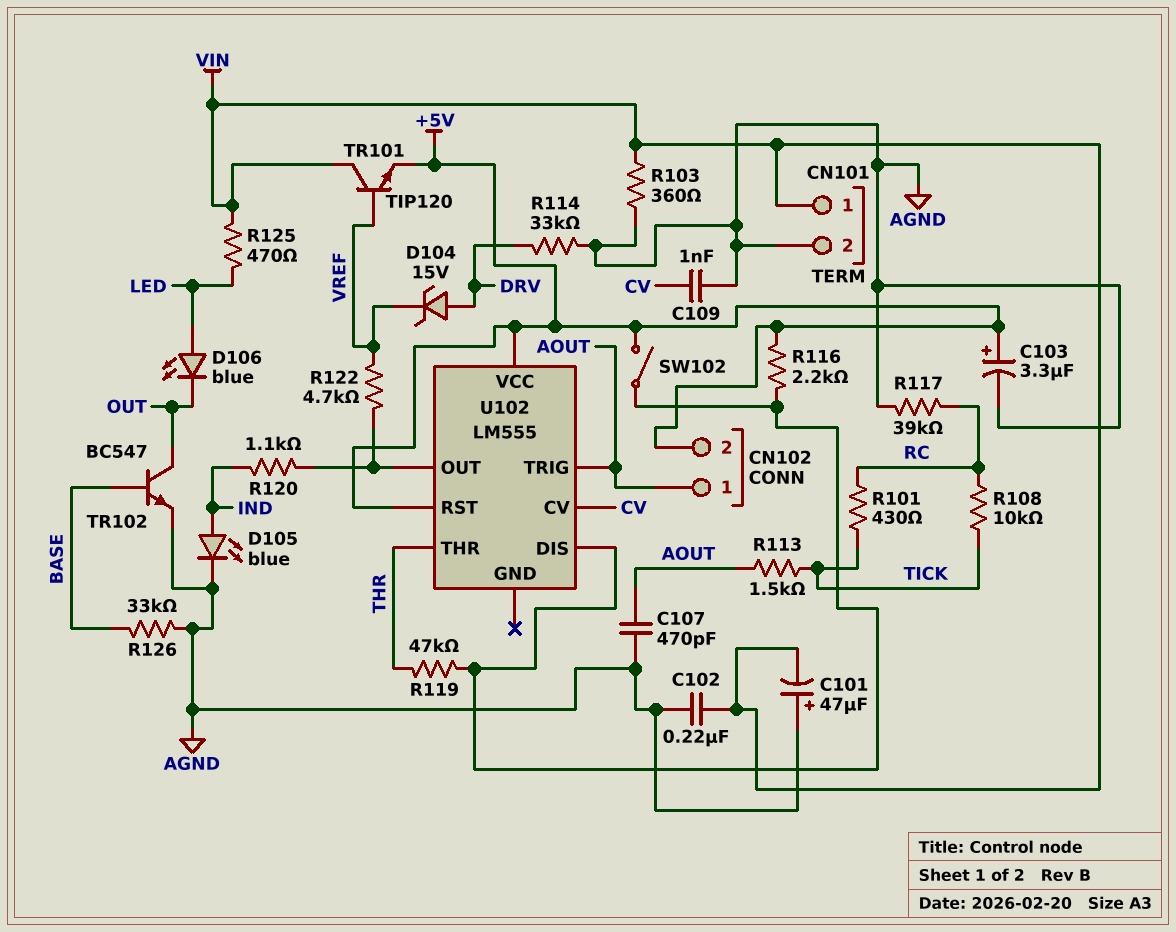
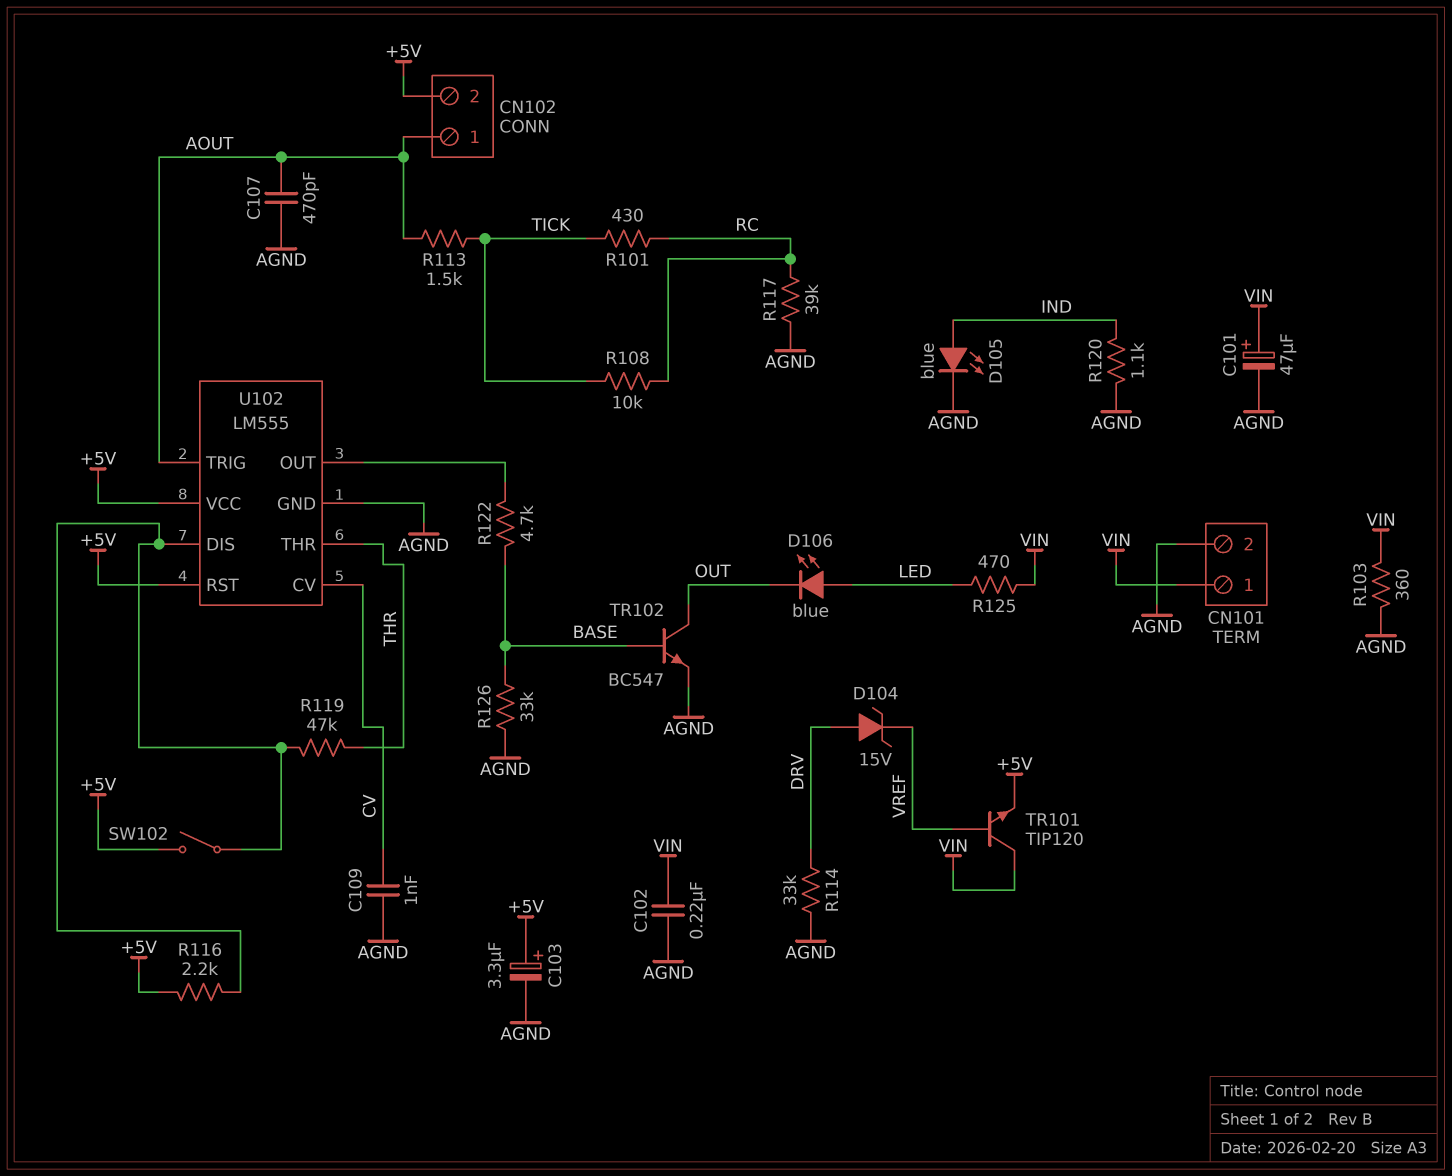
C101: 47uF (plus AGND, minus VIN) -> 47uF (plus VIN, minus AGND)
R120: 1.1k (IND, U102/OUT) -> 1.1k (AGND, IND)
R122: 4.7k (U102/OUT, VREF) -> 4.7k (BASE, U102/OUT)
U102 pin GND: none -> AGND

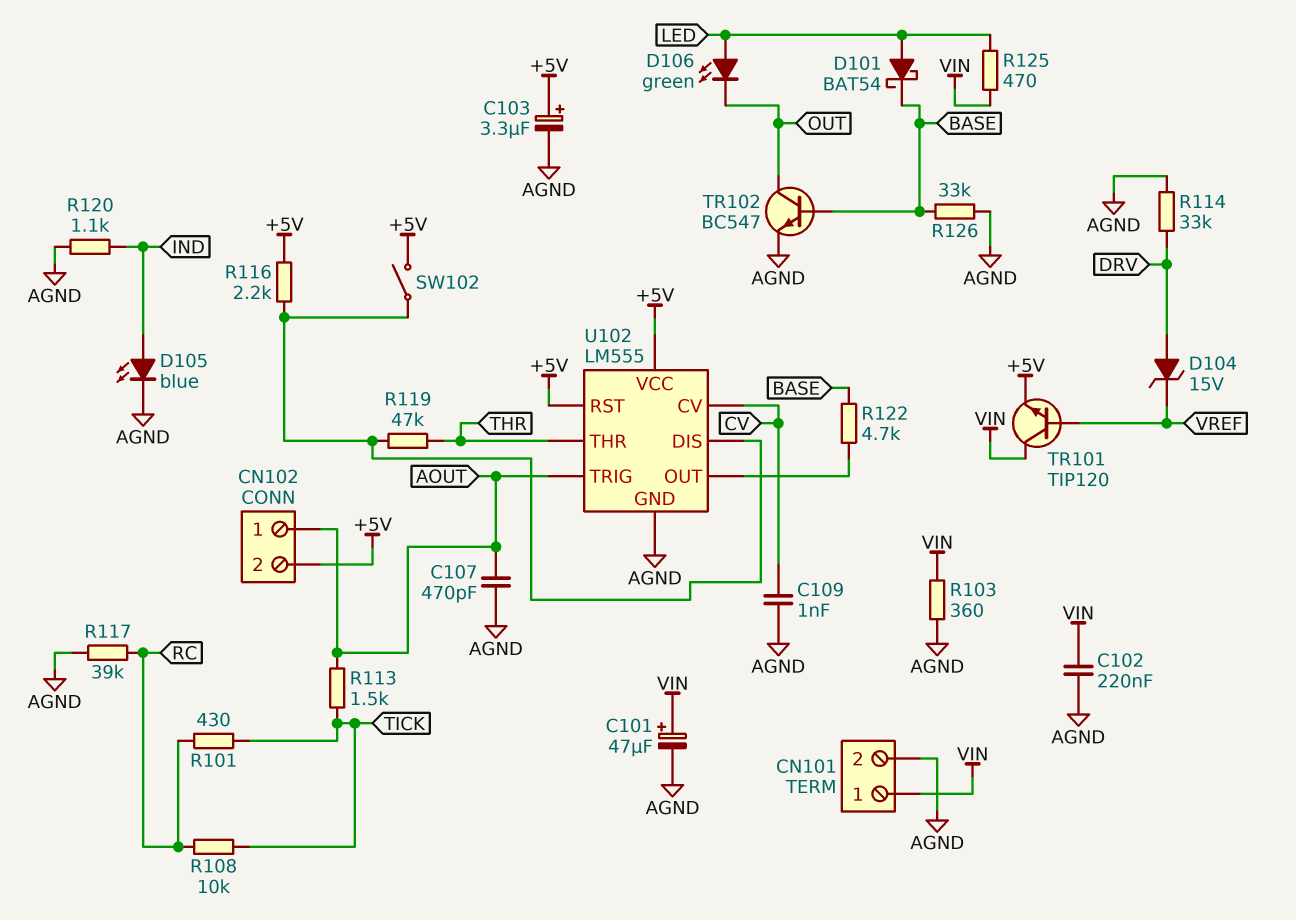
D101: none -> schottky BAT54 (A LED, K BASE)
D106: LED blue (A LED, K OUT) -> LED green (A LED, K OUT)

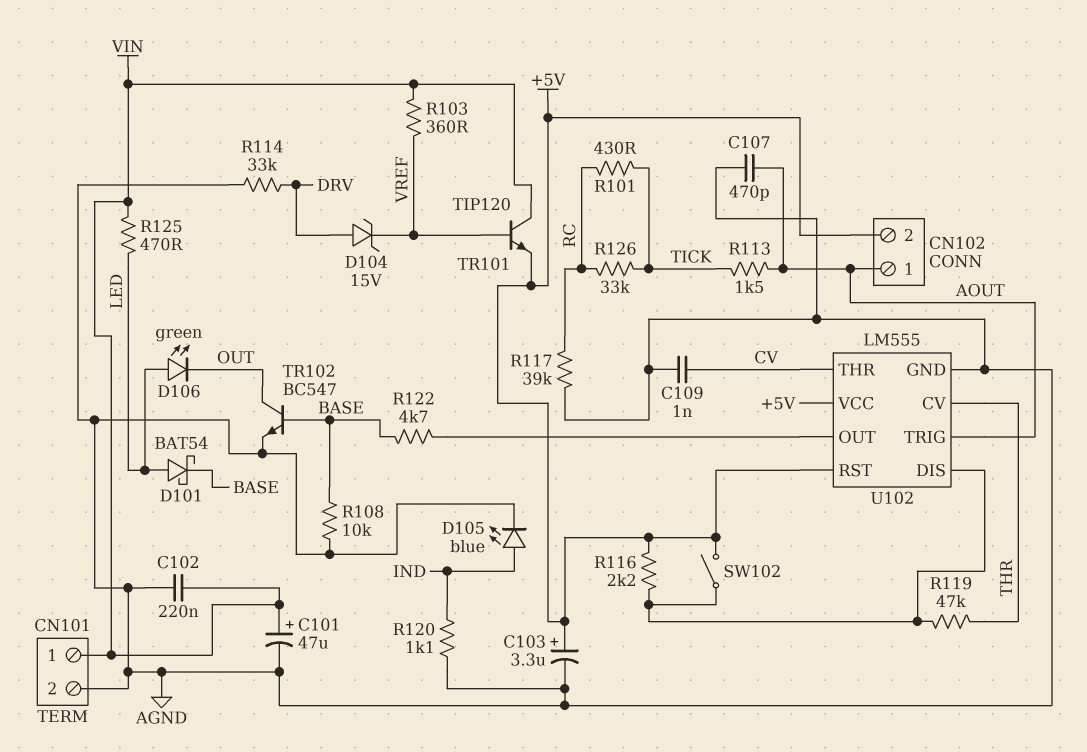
R103: 360 (AGND, VIN) -> 360 (VIN, VREF)
R108: 10k (RC, TICK) -> 10k (AGND, BASE)
R126: 33k (AGND, BASE) -> 33k (RC, TICK)
U102 pin CV: CV -> THR
U102 pin THR: THR -> CV

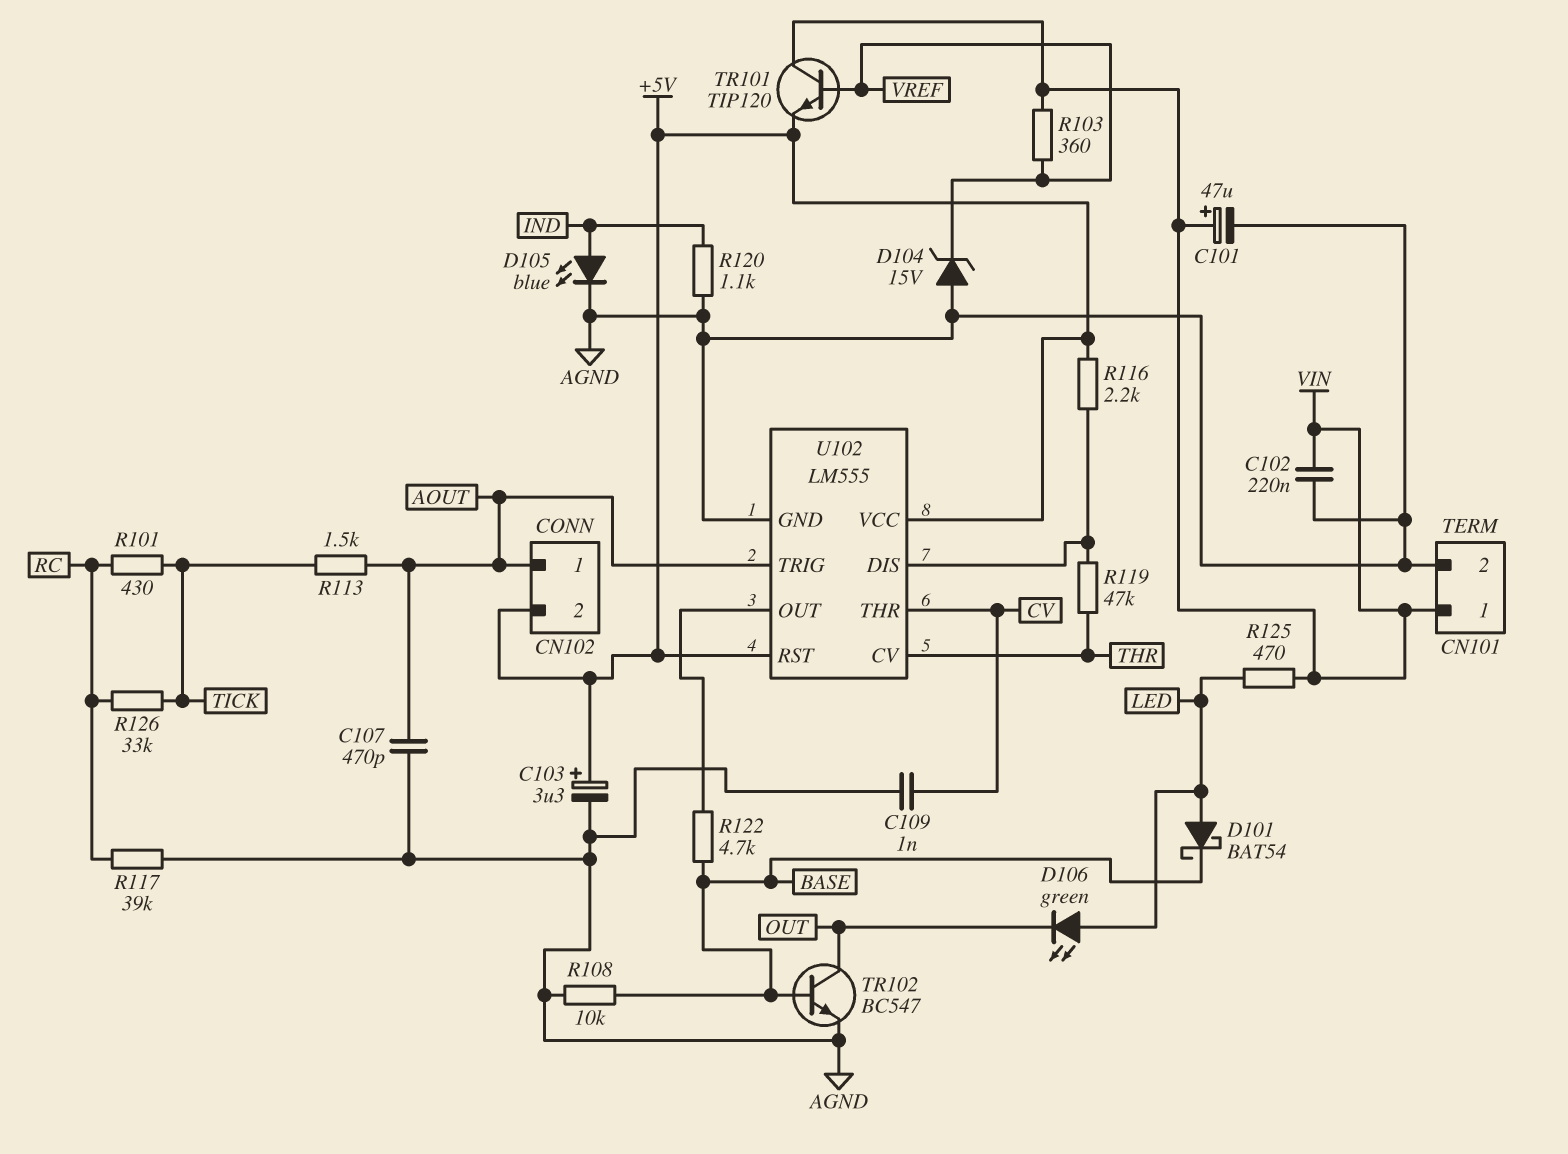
D104: zener 15V (A DRV, K VREF) -> zener 15V (A AGND, K VREF)
R114: 33k (AGND, DRV) -> none
SW102: switch (+5V, U102/DIS) -> none

